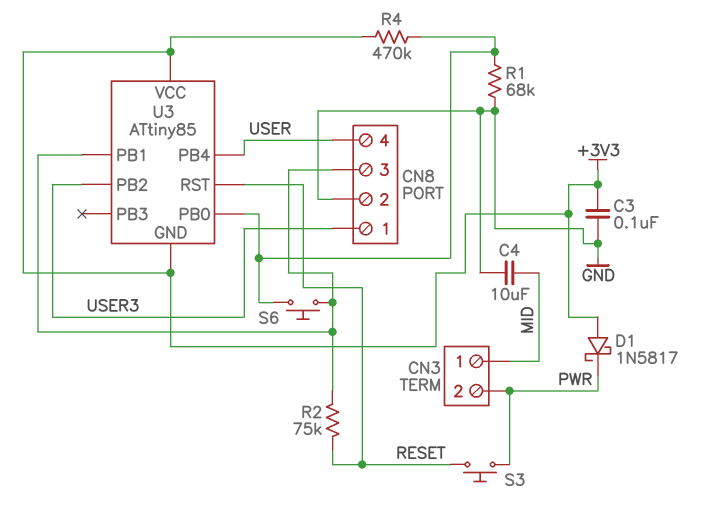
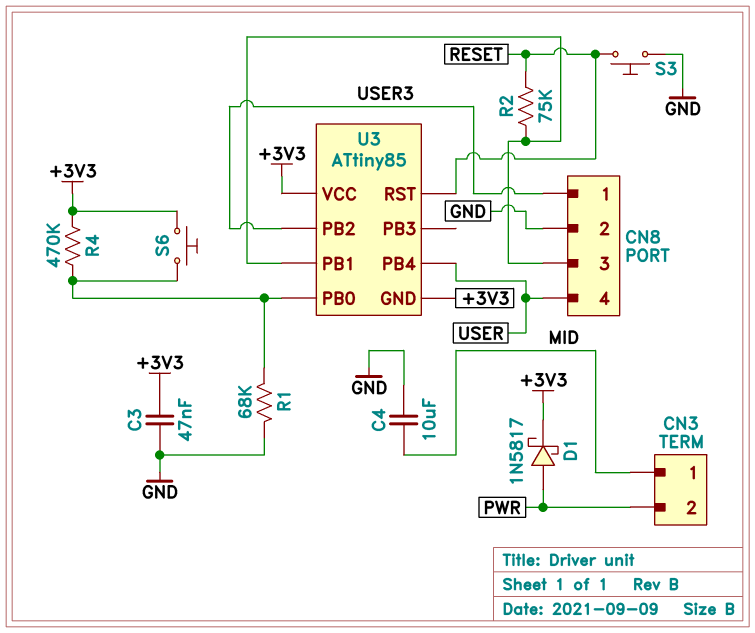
C3: 100nF (+3V3, GND) -> 47nF (+3V3, GND)
D1: schottky 1N5817 (A +3V3, K PWR) -> schottky 1N5817 (A PWR, K +3V3)
S3: button (PWR, RESET) -> button (GND, RESET)
S6: button (CN8/3, U3/PB0) -> button (+3V3, U3/PB0)

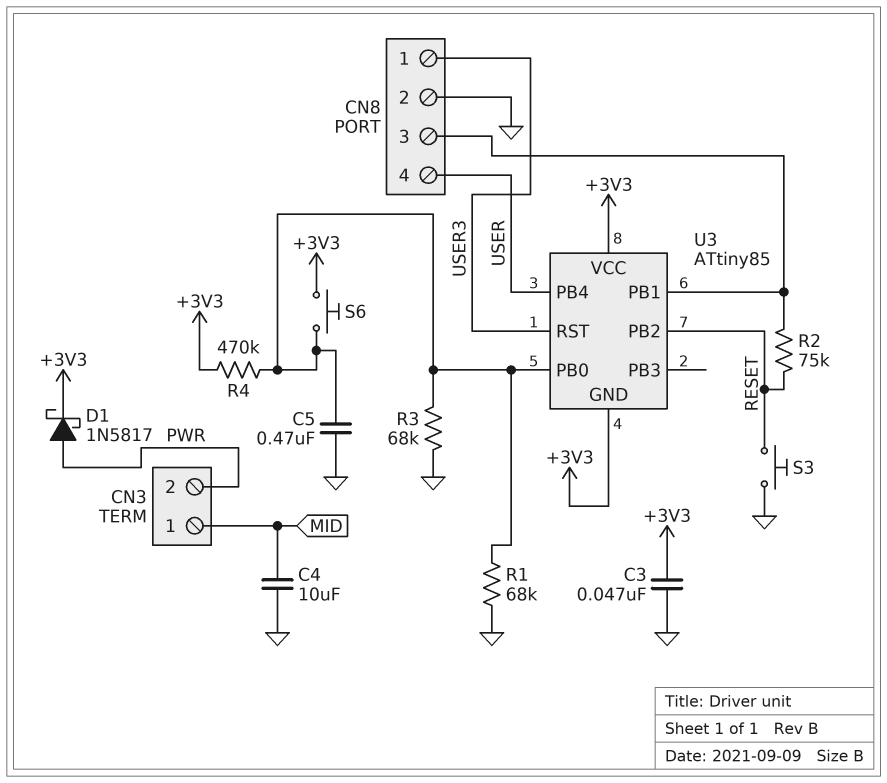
C5: none -> 470nF (GND, U3/PB0)
R3: none -> 68k (GND, U3/PB0)
U3 pin PB2: USER3 -> RESET
U3 pin RST: RESET -> USER3

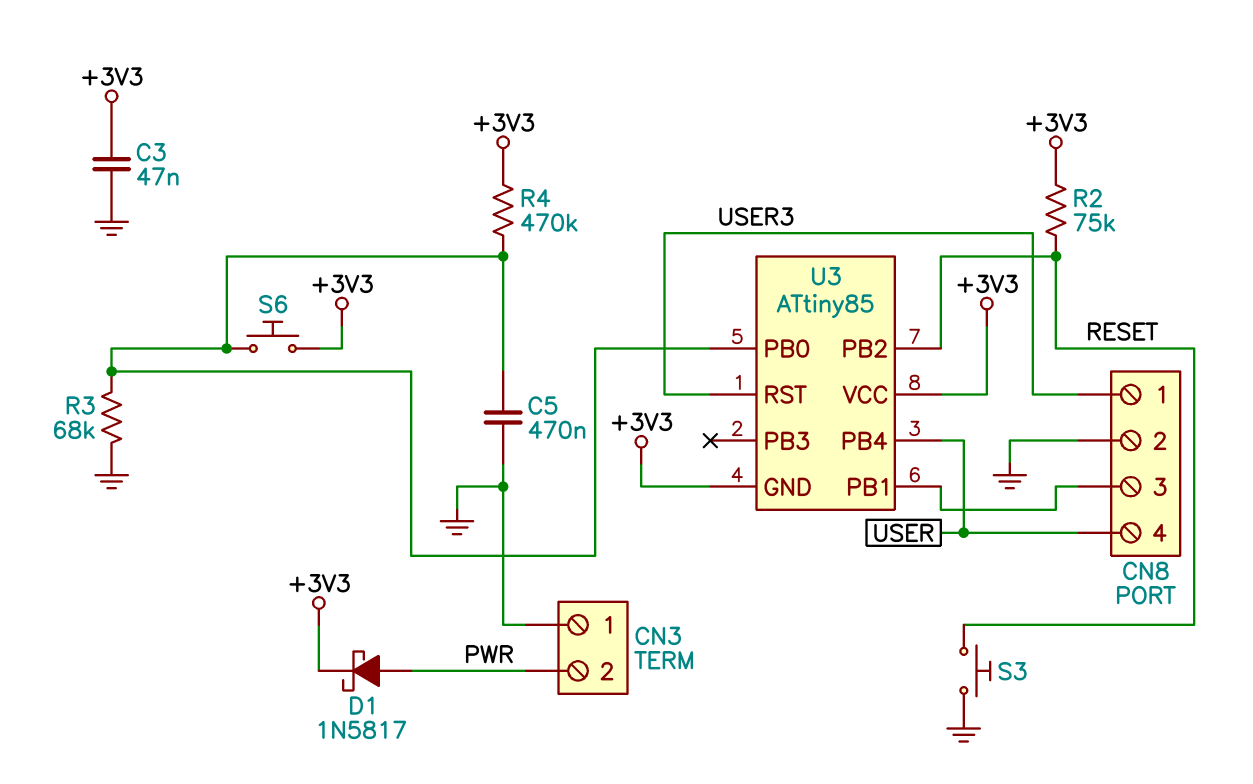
C4: 10uF (GND, MID) -> none
CN3 pin 1: MID -> GND
R1: 68k (GND, U3/PB0) -> none
R2: 75k (CN8/3, RESET) -> 75k (+3V3, RESET)

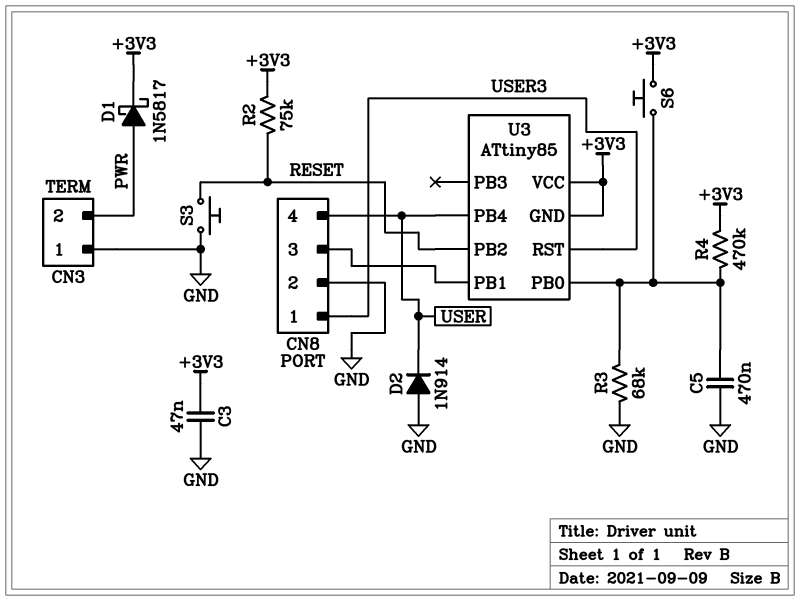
D2: none -> diode 1N914 (A GND, K USER)

